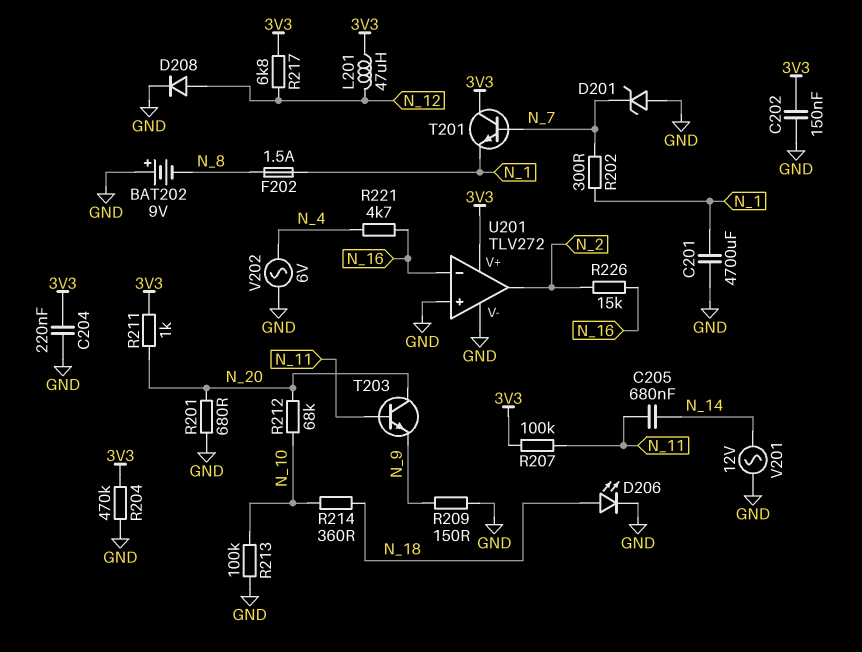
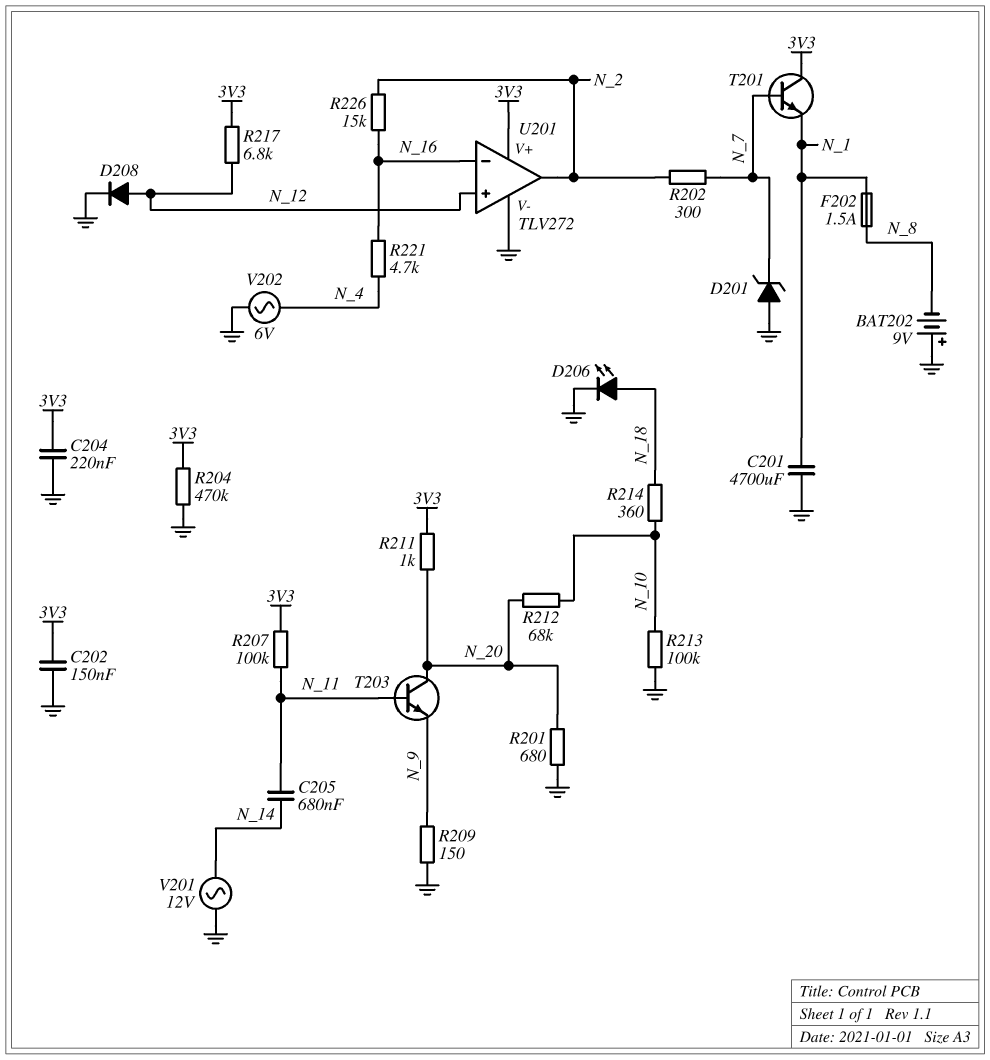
L201: 47uH (3V3, N_12) -> none
R202: 300 (N_1, N_7) -> 300 (N_2, N_7)
U201 pin in+: GND -> N_12

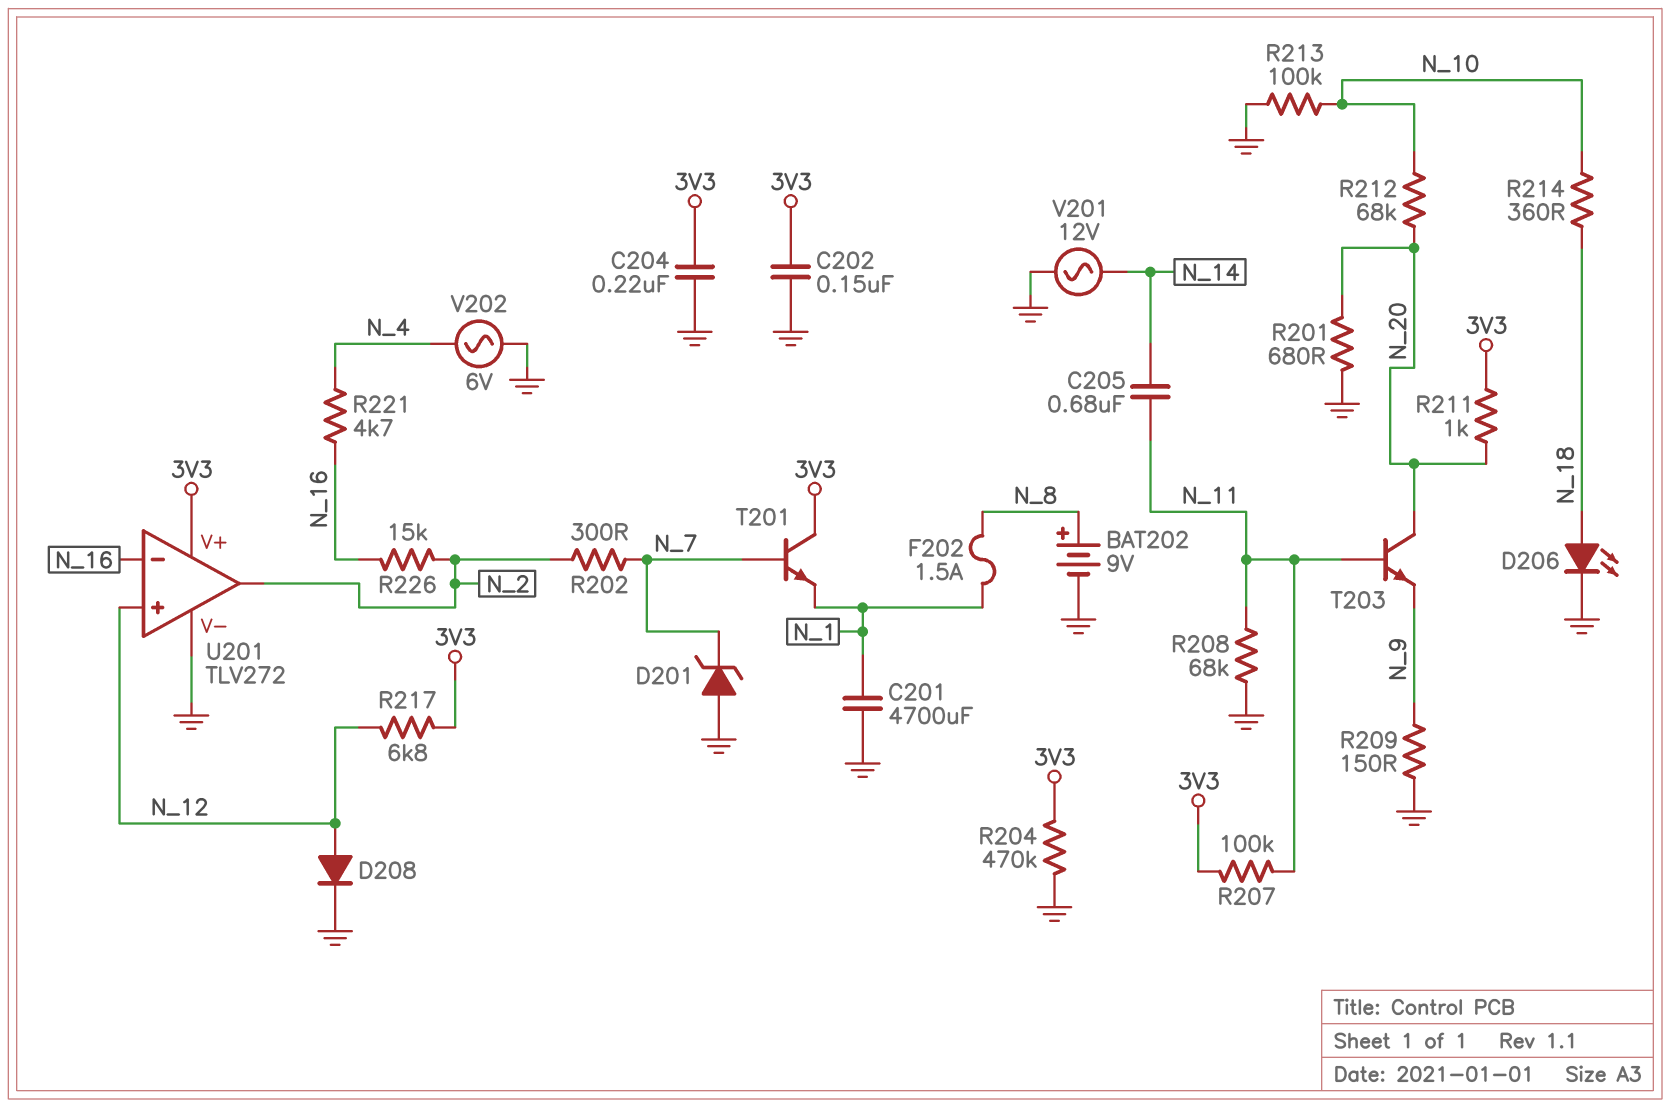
BAT202: 9V (plus GND, minus N_8) -> 9V (plus N_8, minus GND)
R208: none -> 68k (GND, N_11)

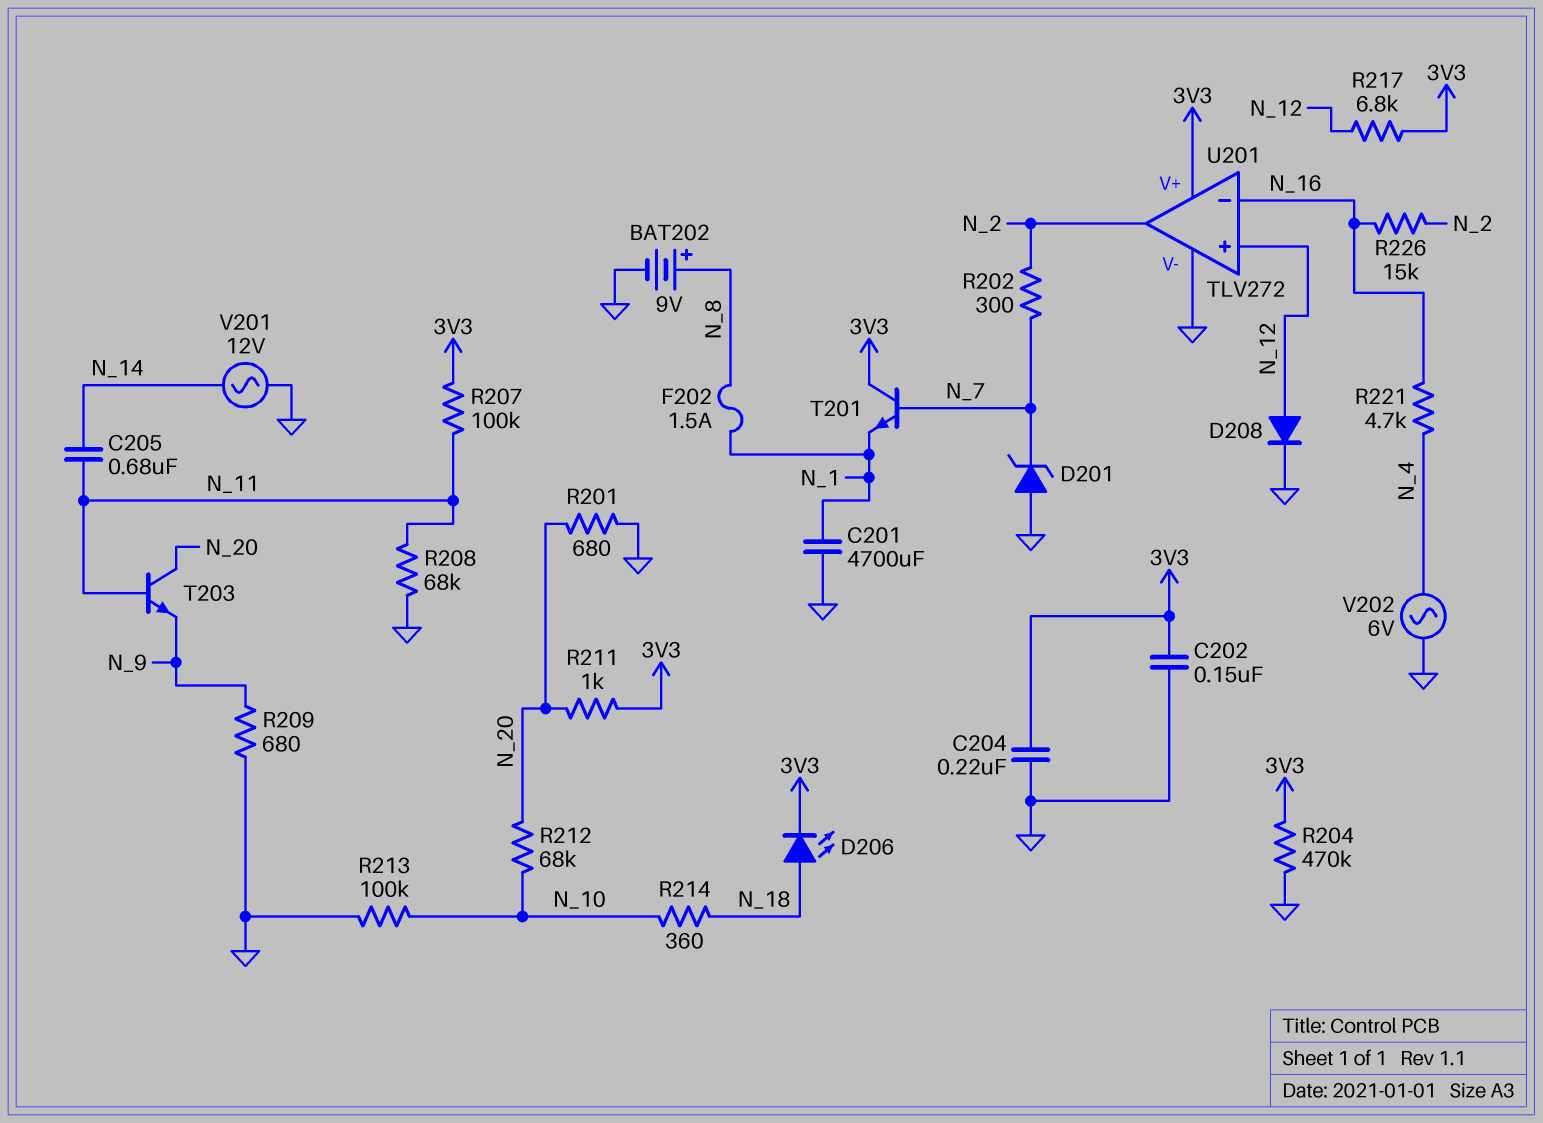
D206: LED (A N_18, K GND) -> LED (A N_18, K 3V3)
R209: 150 (GND, N_9) -> 680 (GND, N_9)

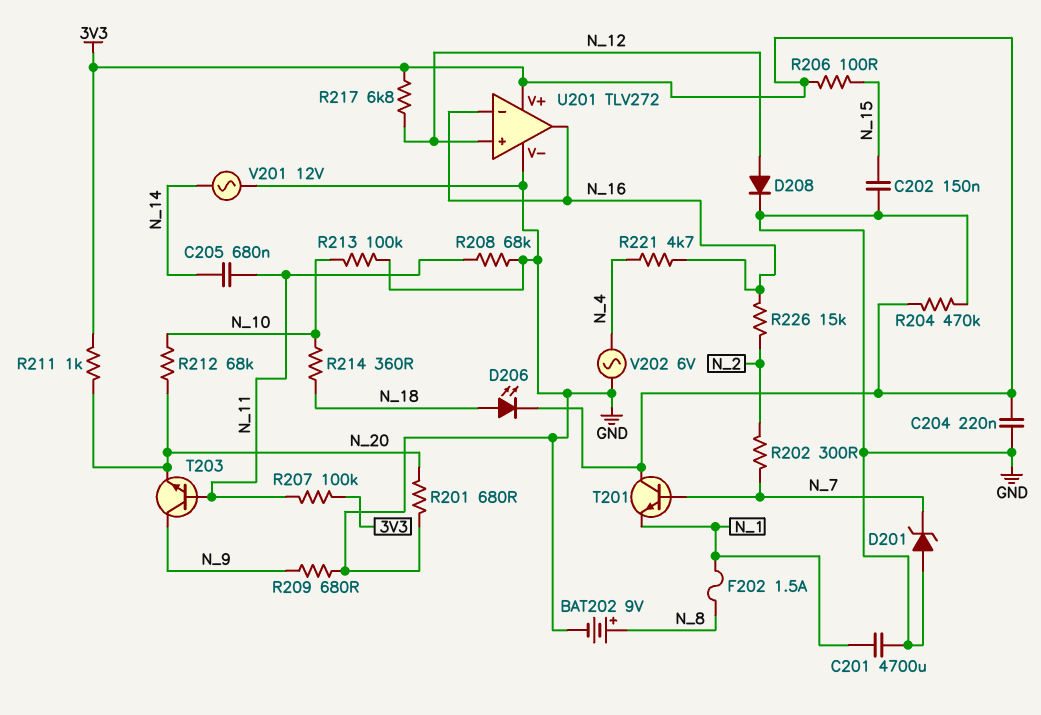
C202: 150nF (3V3, GND) -> 150nF (GND, N_15)
R206: none -> 100 (3V3, N_15)
T203: NPN (B N_11, C N_20, E N_9) -> NPN (B N_11, C N_9, E N_20)
U201 pin out: N_2 -> N_16

